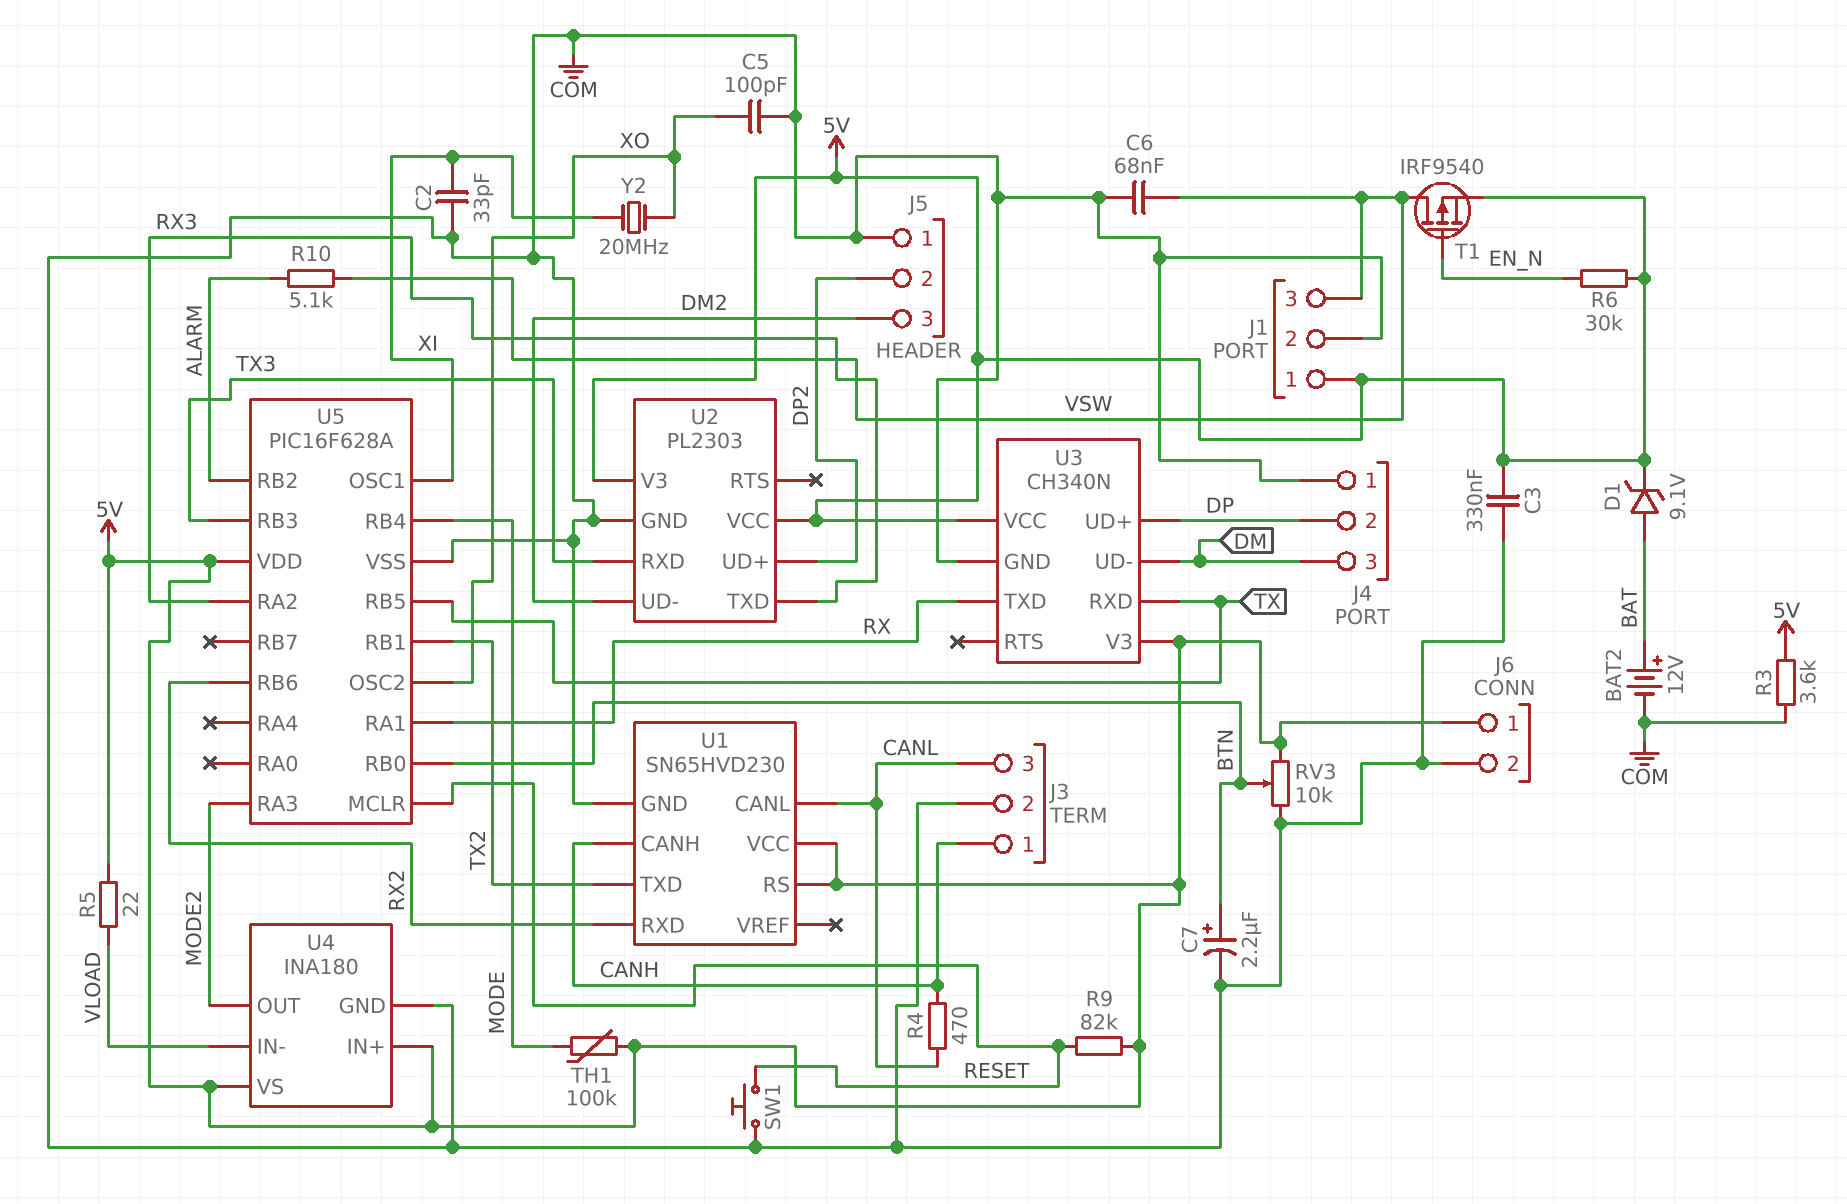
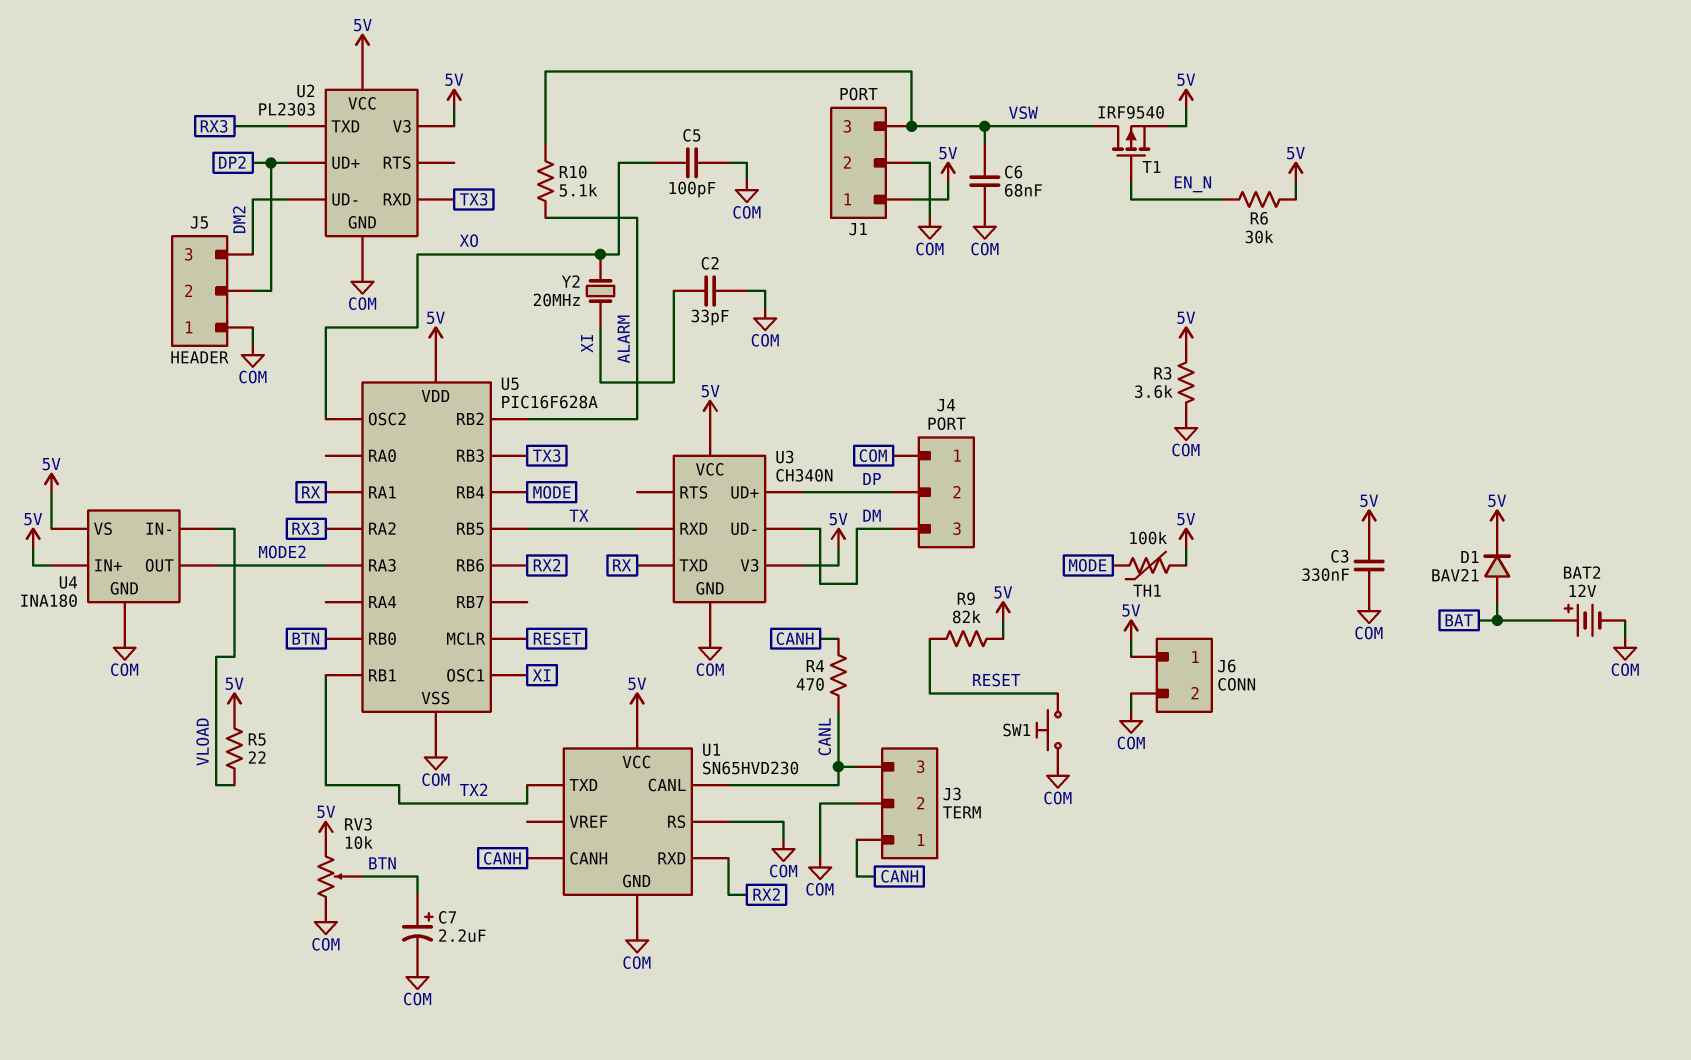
D1: zener 9.1V (A BAT, K 5V) -> diode BAV21 (A BAT, K 5V)
U1 pin RS: 5V -> COM

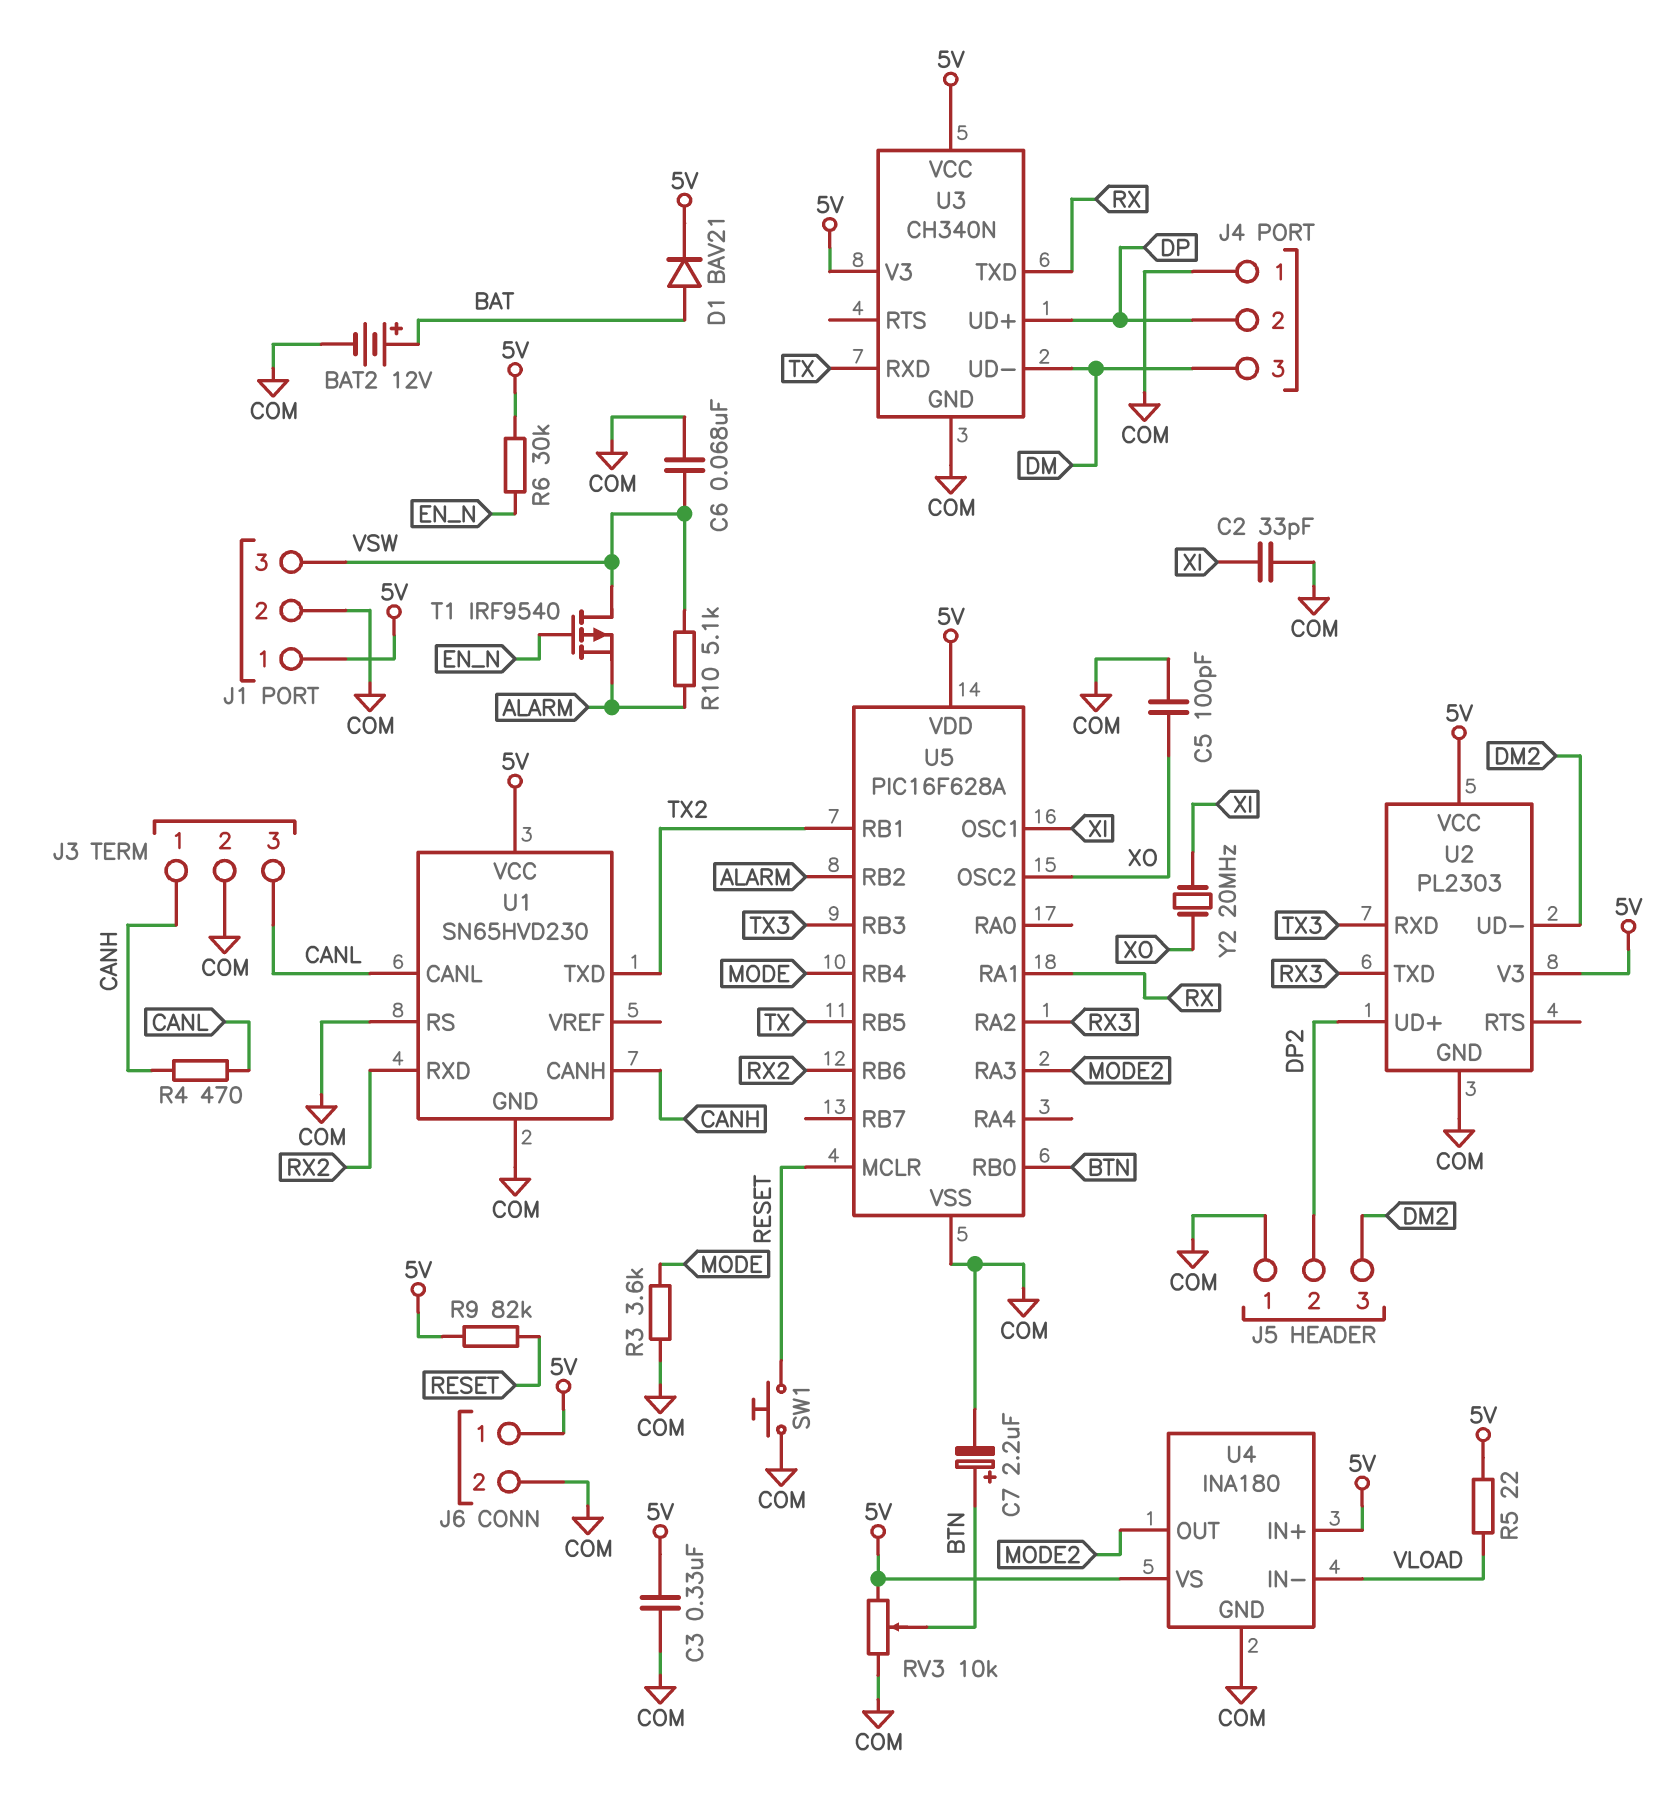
R3: 3.6k (5V, COM) -> 3.6k (COM, MODE)
T1: PMOS IRF9540 (G EN_N, D VSW, S 5V) -> PMOS IRF9540 (G EN_N, D VSW, S ALARM)
TH1: 100k (5V, MODE) -> none

